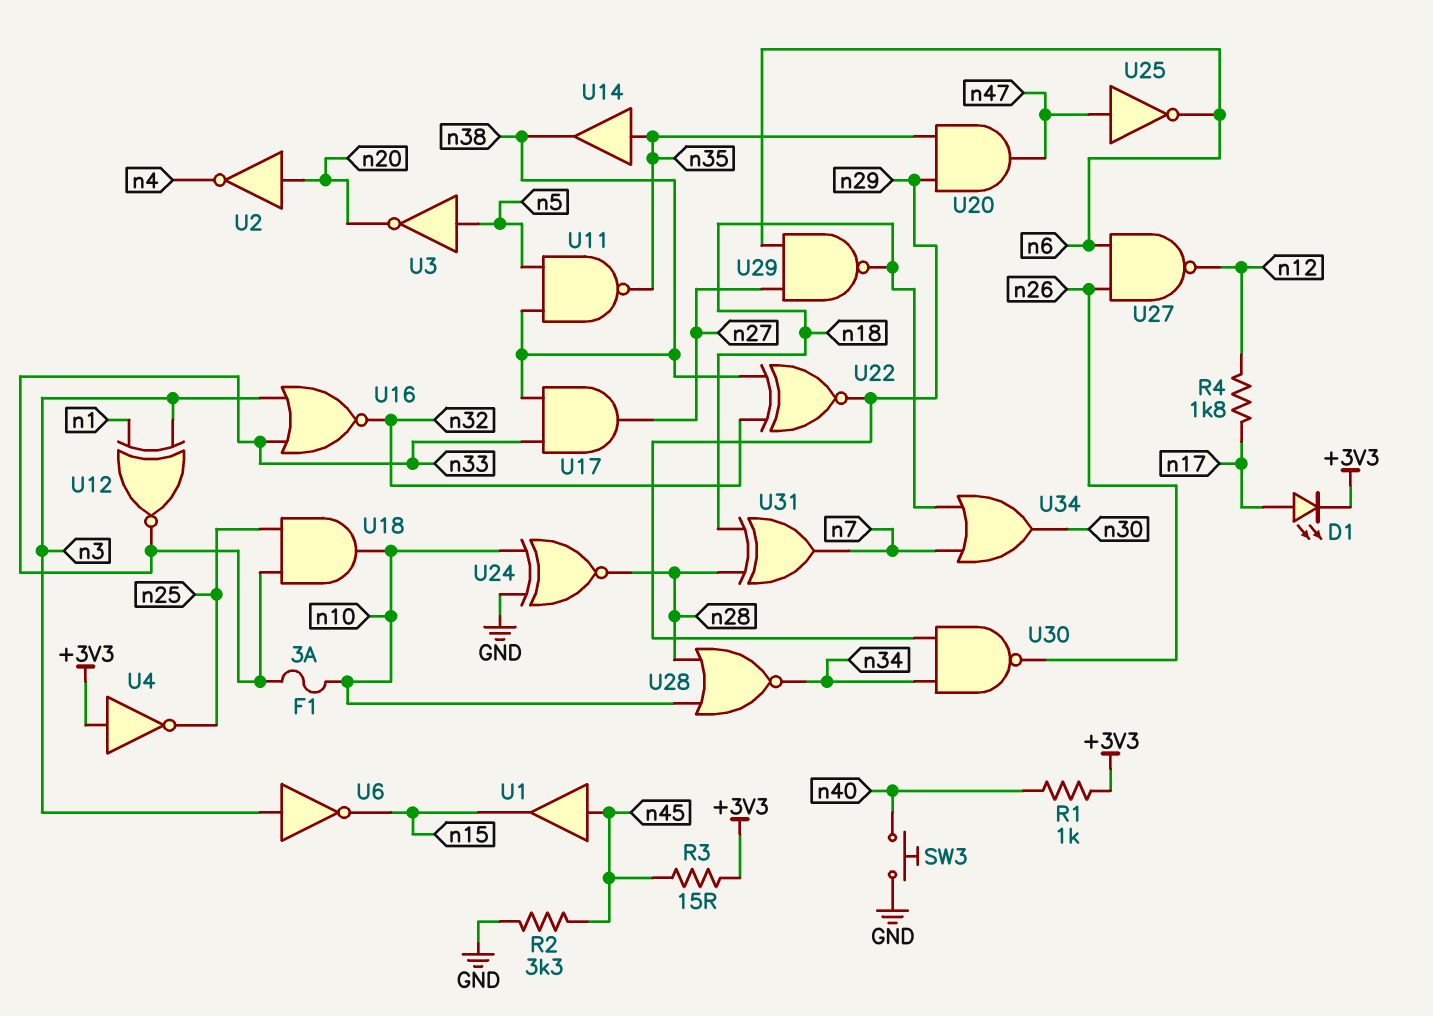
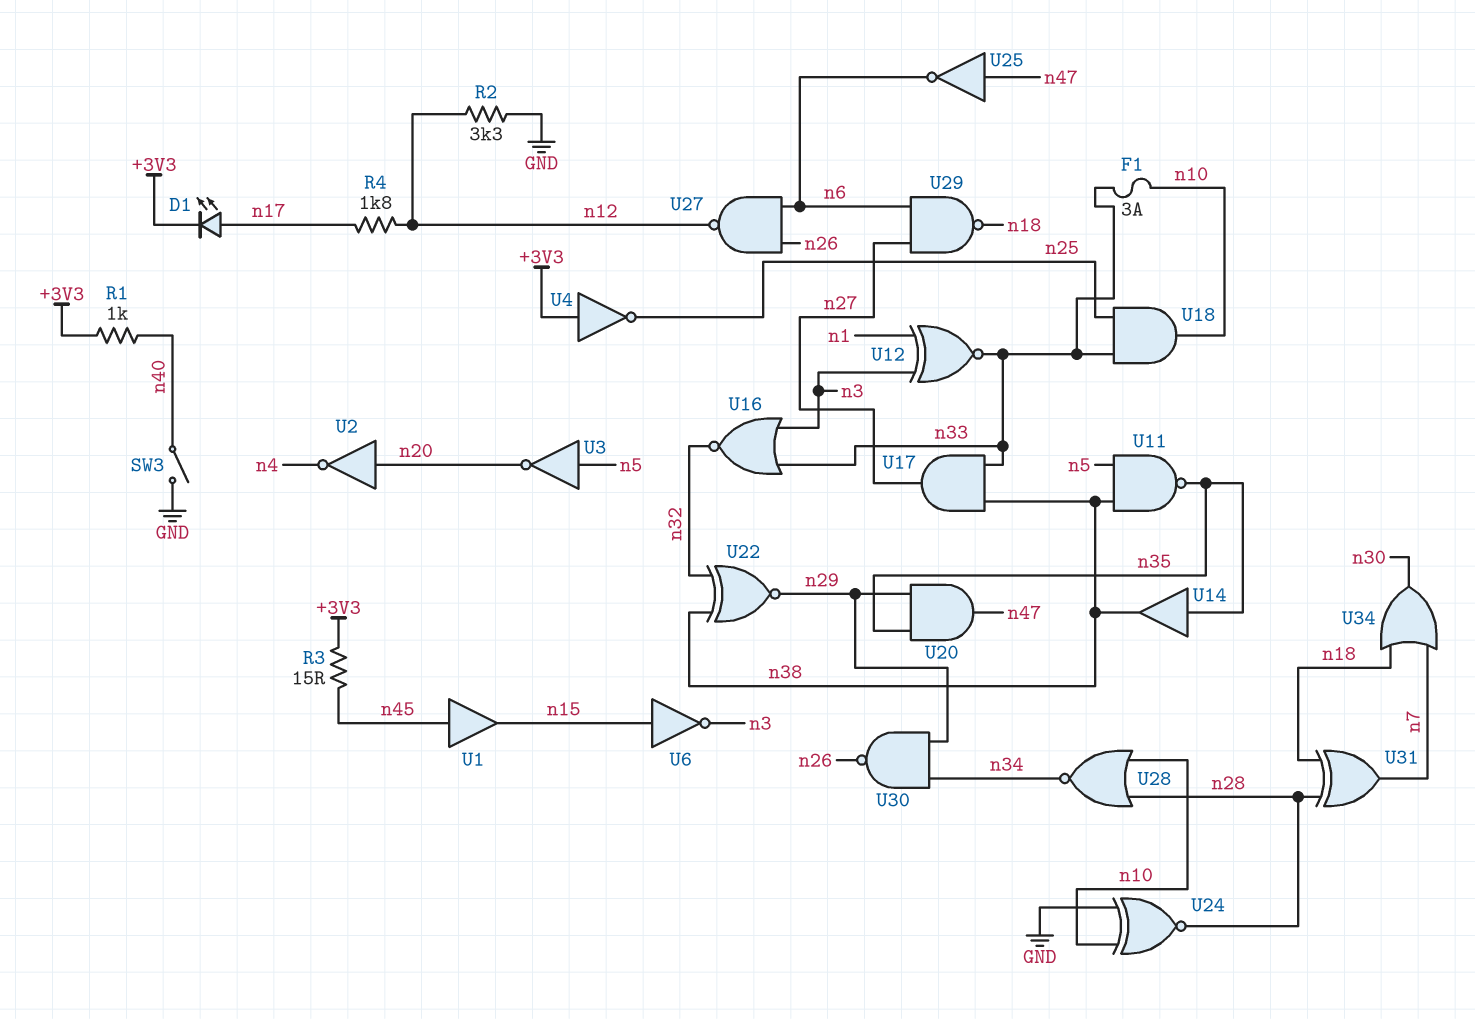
R2: 3.3k (GND, n45) -> 3.3k (GND, n12)
SW3: button (GND, n40) -> switch (GND, n40)
U6: NOT (in n3, out n15) -> NOT (in n15, out n3)

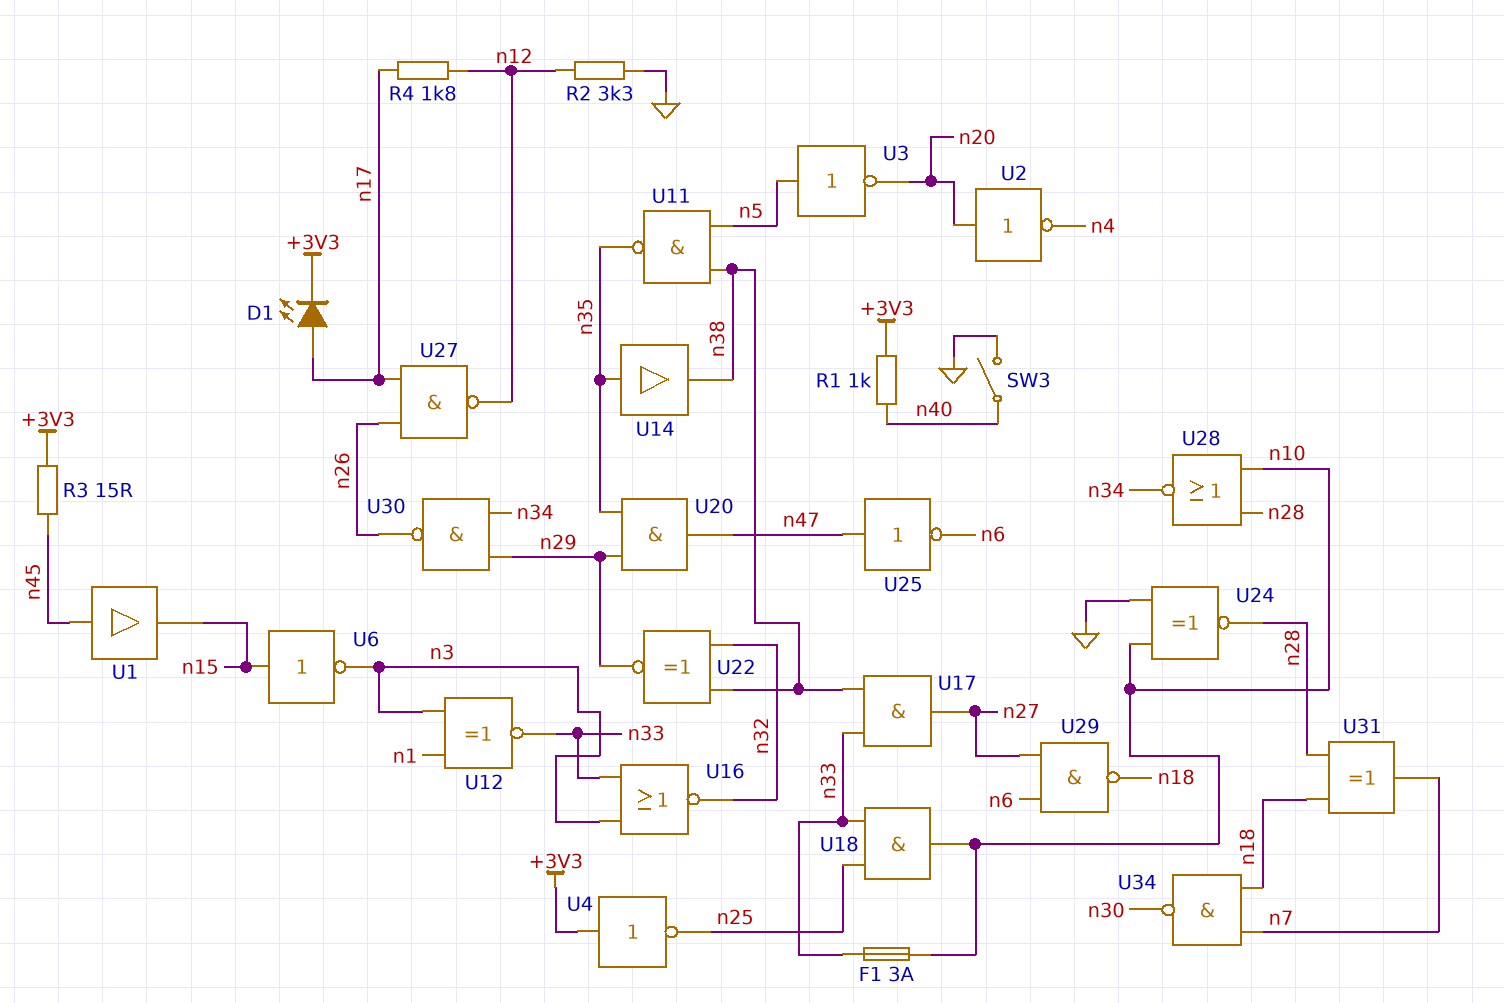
U27: NAND (in n6, in n26, out n12) -> NAND (in n17, in n26, out n12)
U34: OR (in n7, in n18, out n30) -> NAND (in n7, in n18, out n30)

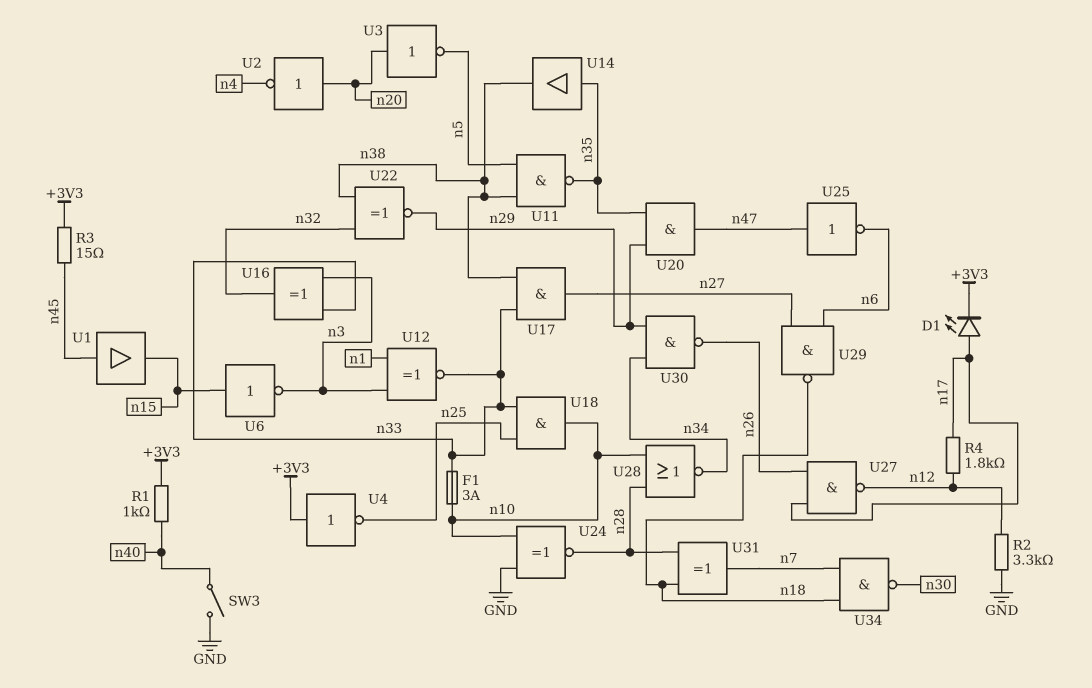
U3: NOT (in n5, out n20) -> NOT (in n20, out n5)
U16: NOR (in n3, in n33, out n32) -> XOR (in n3, in n33, out n32)

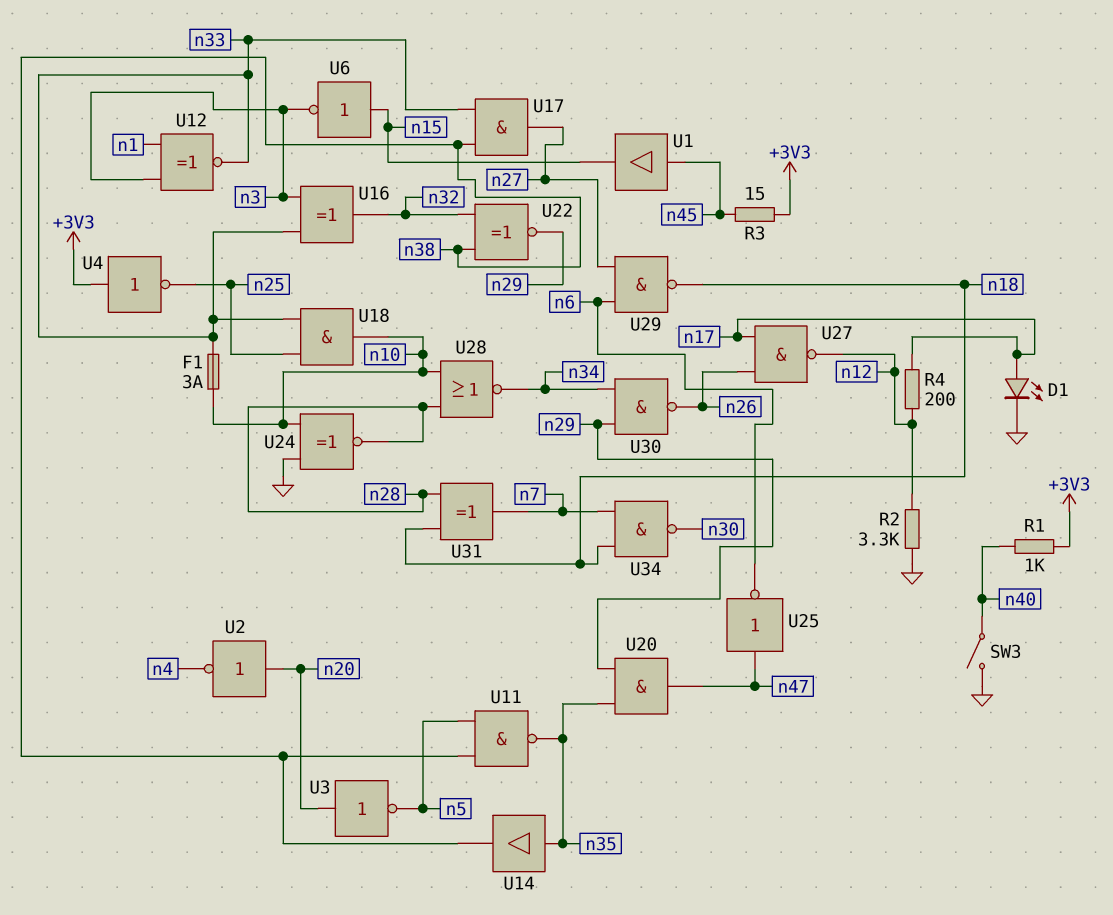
D1: LED (A n17, K +3V3) -> LED (A n17, K GND)
R4: 1.8k (n12, n17) -> 200 (n12, n17)

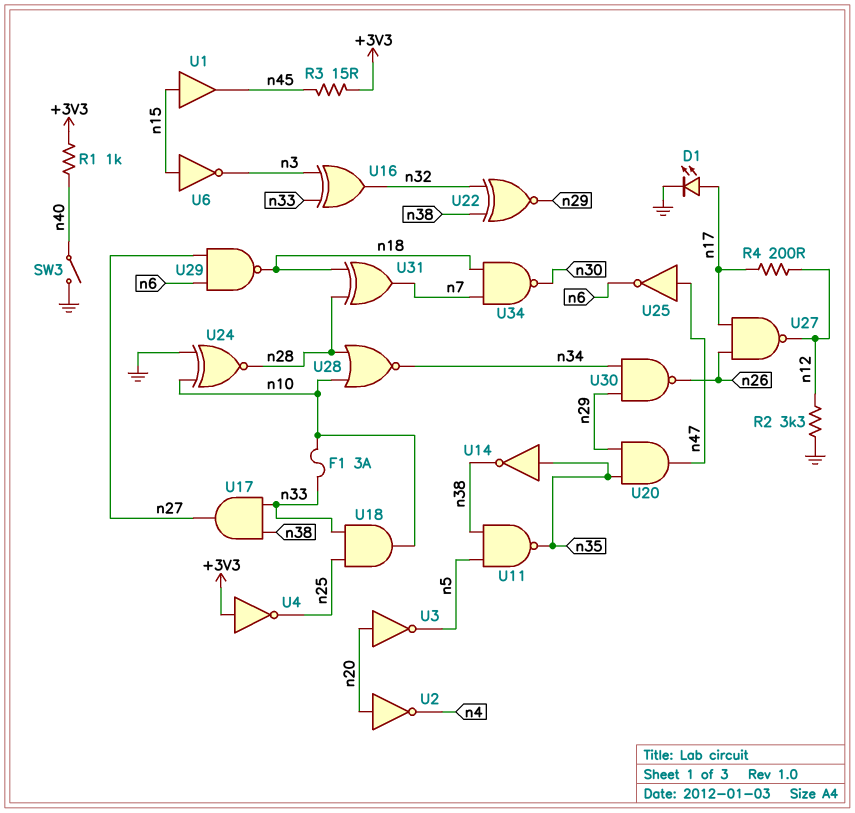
U1: buffer (in n45, out n15) -> buffer (in n15, out n45)
U12: XNOR (in n1, in n3, out n33) -> none
U14: buffer (in n35, out n38) -> NOT (in n35, out n38)

